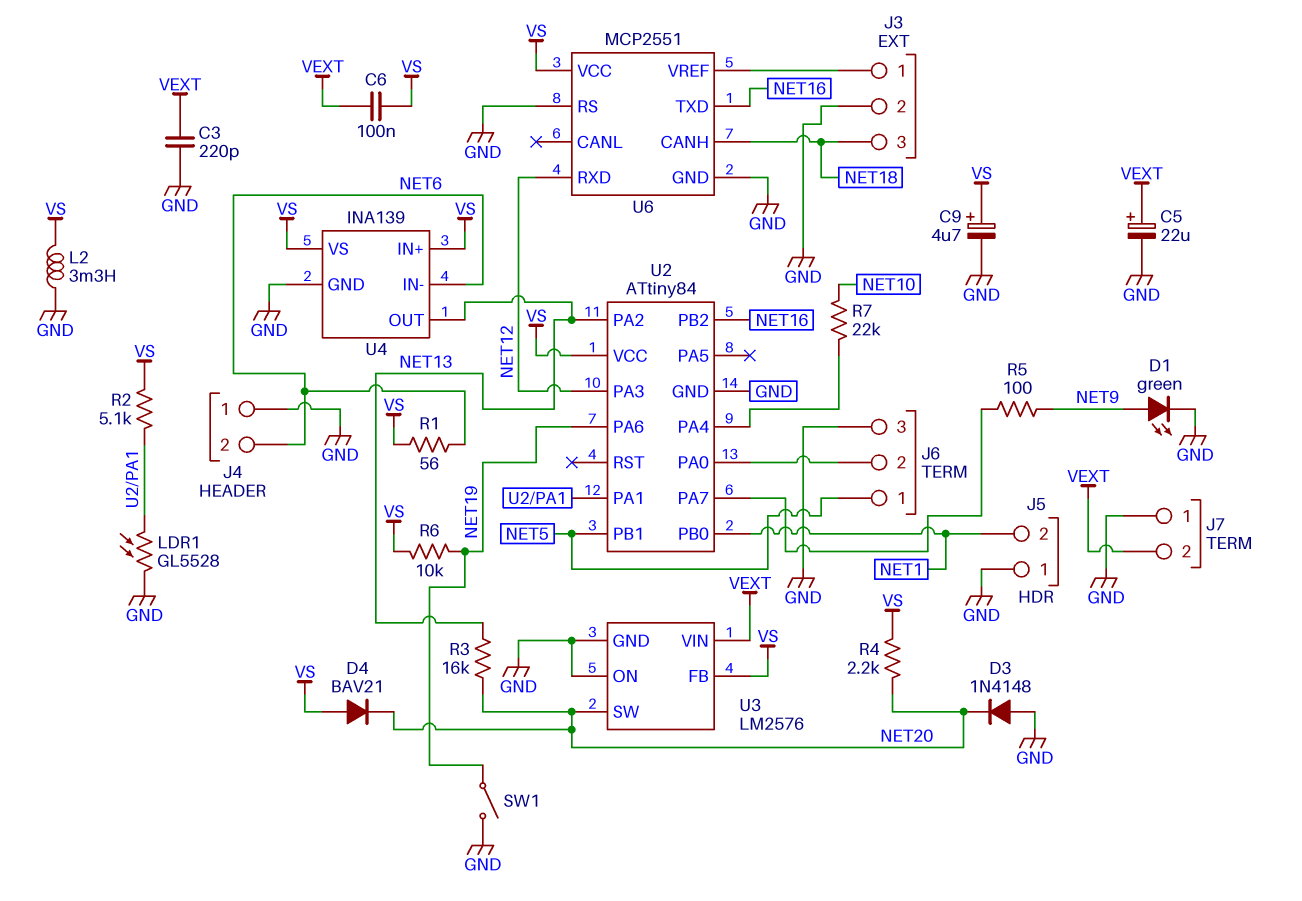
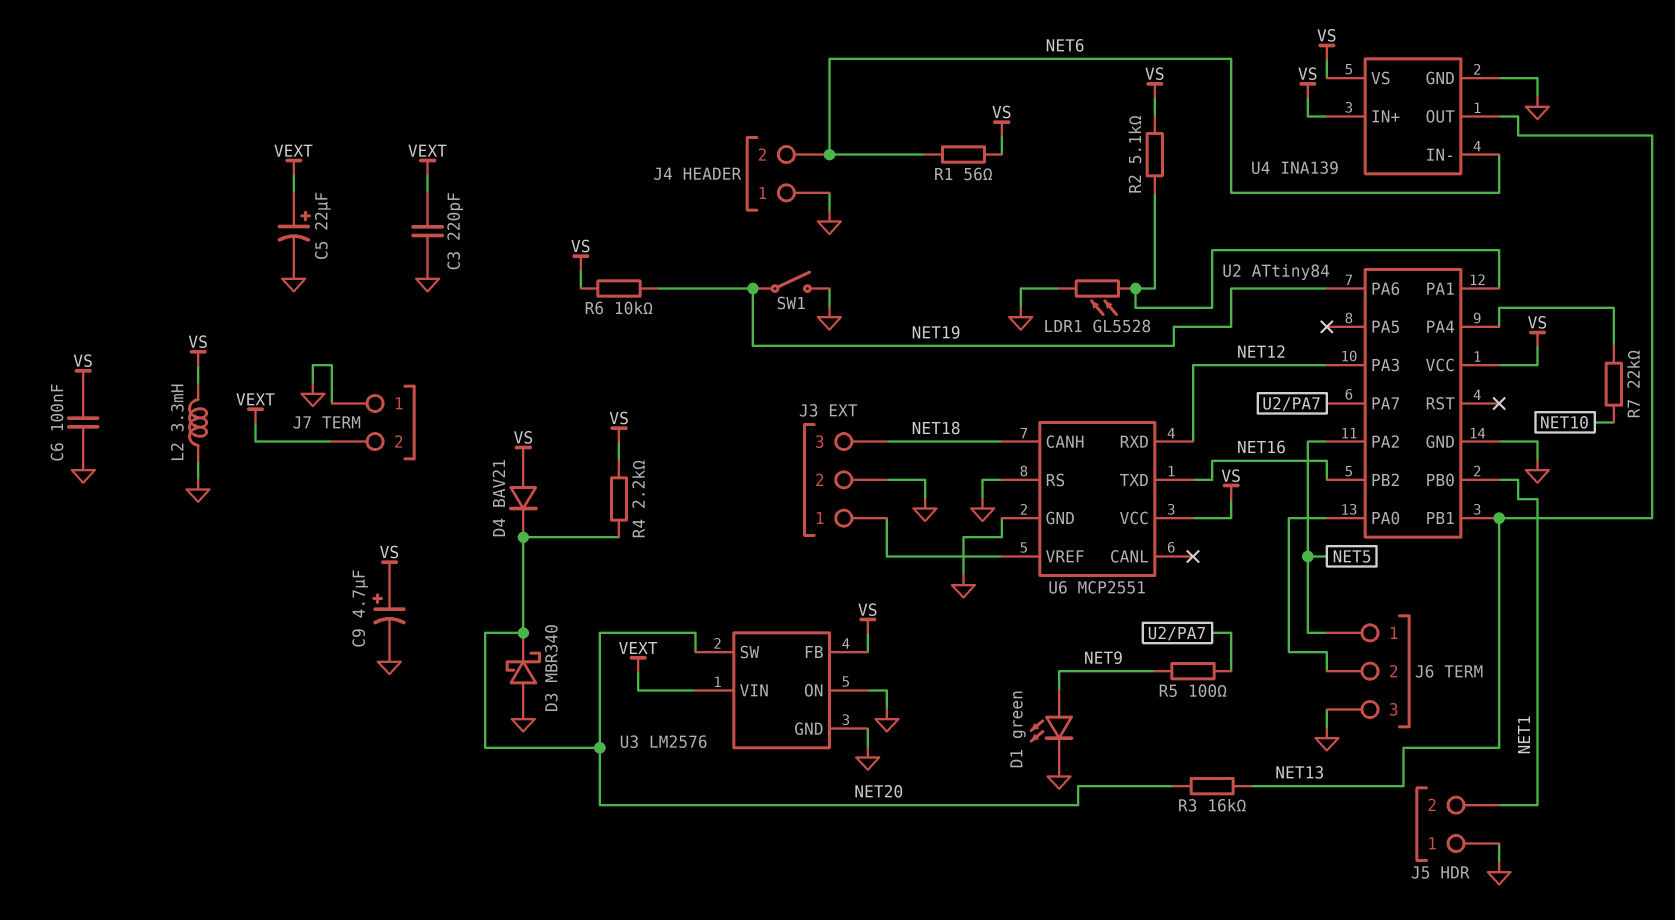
C6: 100nF (VEXT, VS) -> 100nF (GND, VS)
D3: diode 1N4148 (A GND, K NET20) -> schottky MBR340 (A GND, K NET20)
U2 pin PA2: NET13 -> NET5
U2 pin PB1: NET5 -> NET13

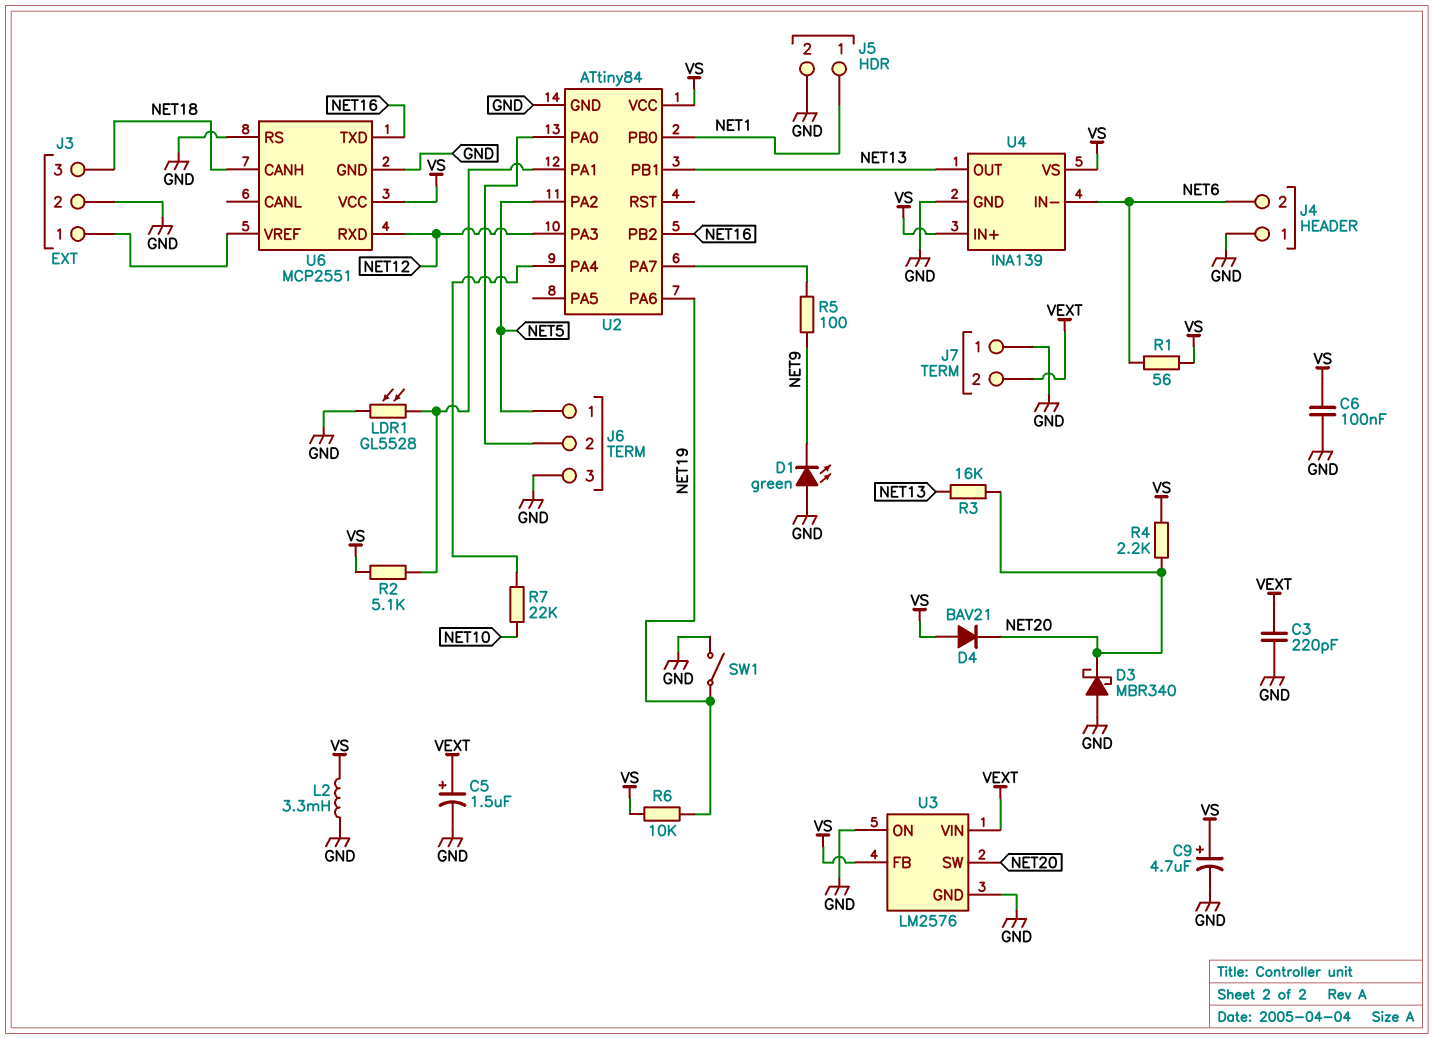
C5: 22uF (plus VEXT, minus GND) -> 1.5uF (plus VEXT, minus GND)
D1: LED green (A NET9, K GND) -> LED green (A GND, K NET9)
J5 pin 1: GND -> NET1
J5 pin 2: NET1 -> GND

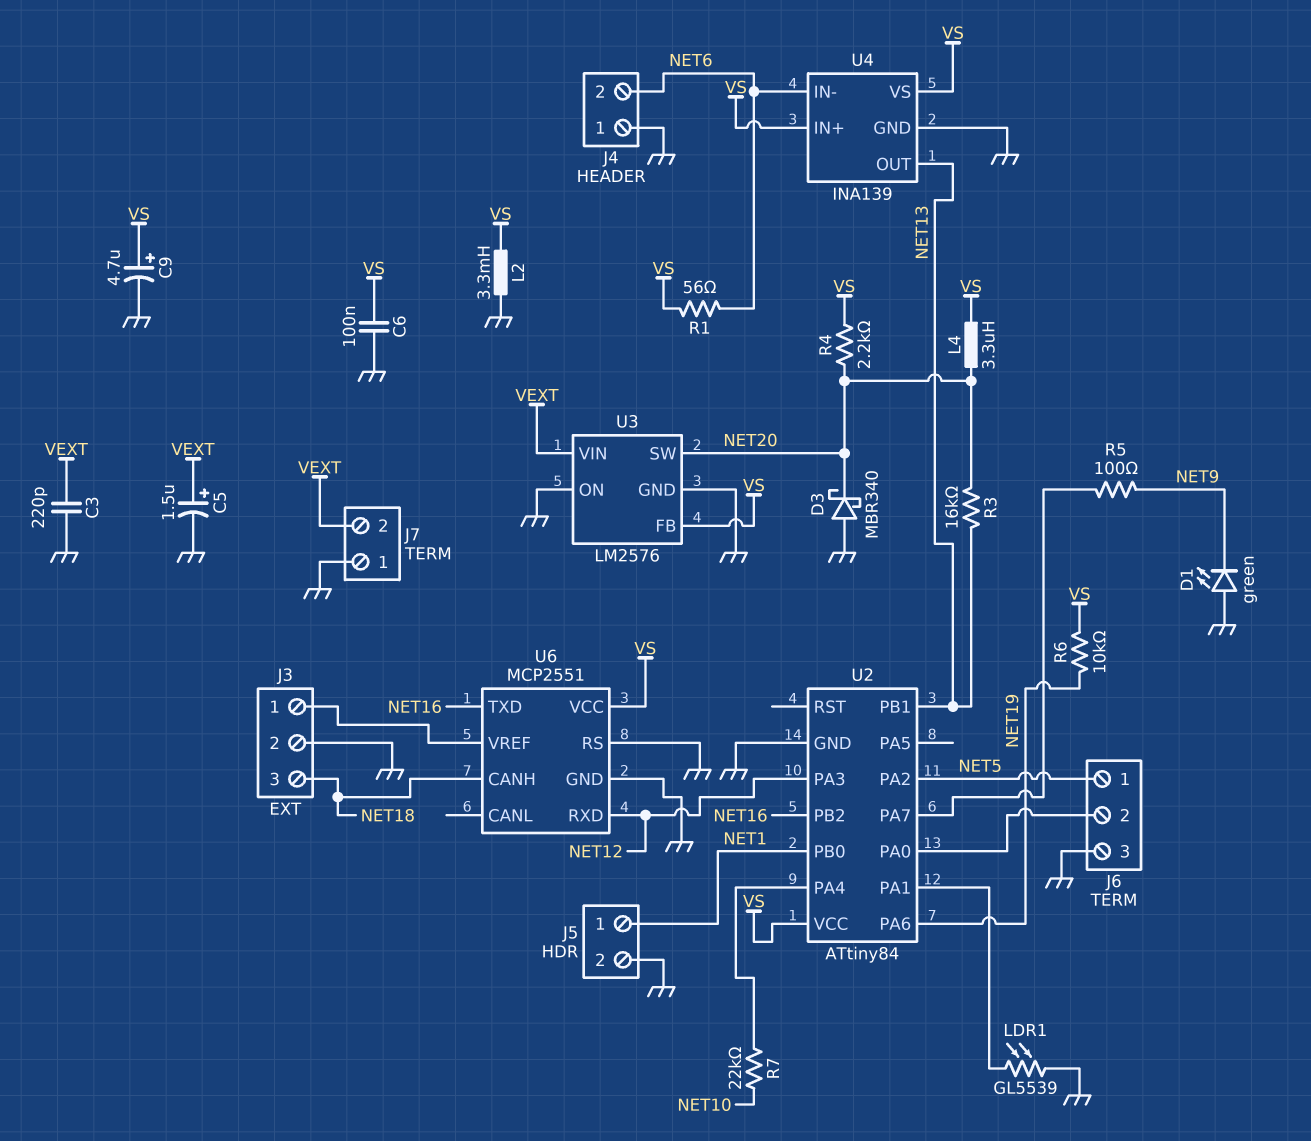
D4: diode BAV21 (A VS, K NET20) -> none
L4: none -> 3.3uH (NET20, VS)
LDR1: GL5528 (GND, U2/PA1) -> GL5539 (GND, U2/PA1)
R2: 5.1k (U2/PA1, VS) -> none
SW1: switch (GND, NET19) -> none

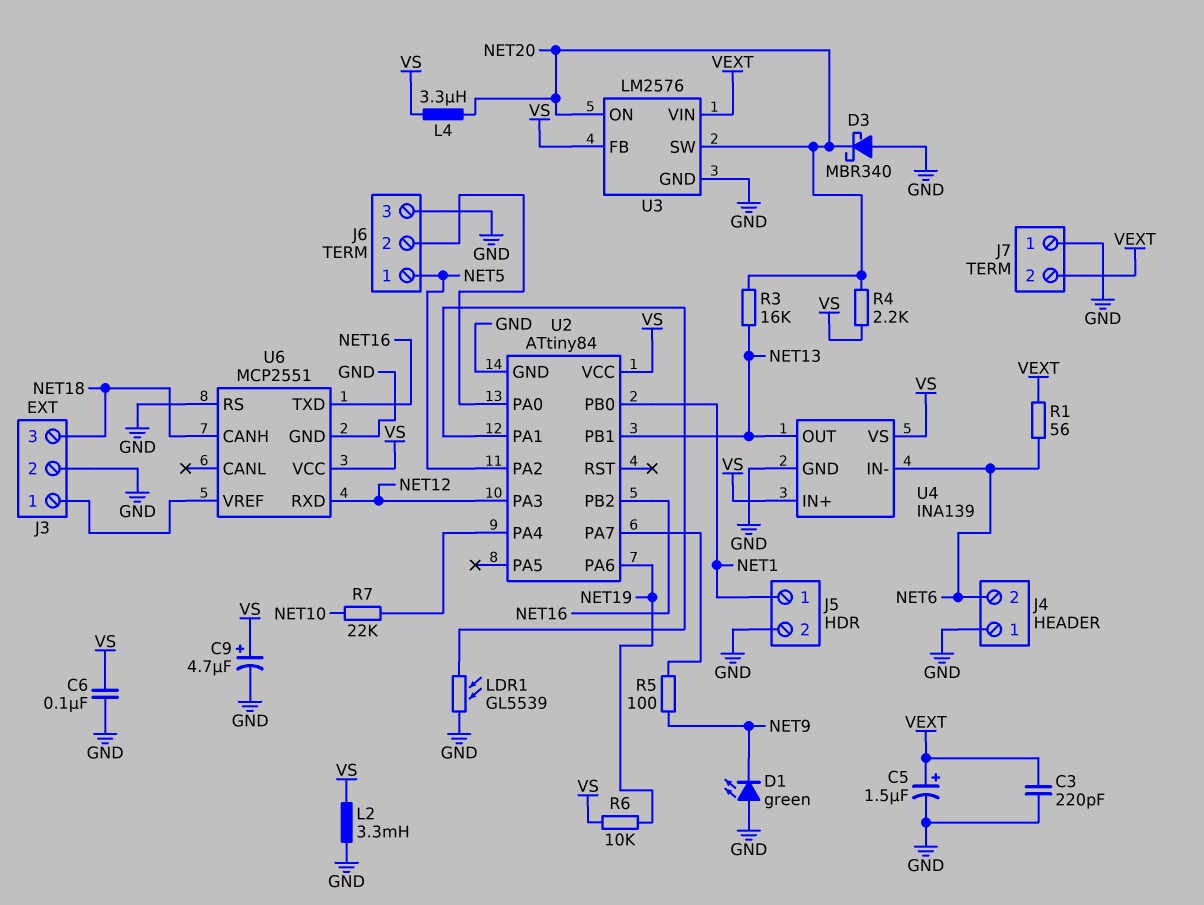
R1: 56 (NET6, VS) -> 56 (NET6, VEXT)
U3 pin ON: GND -> NET20

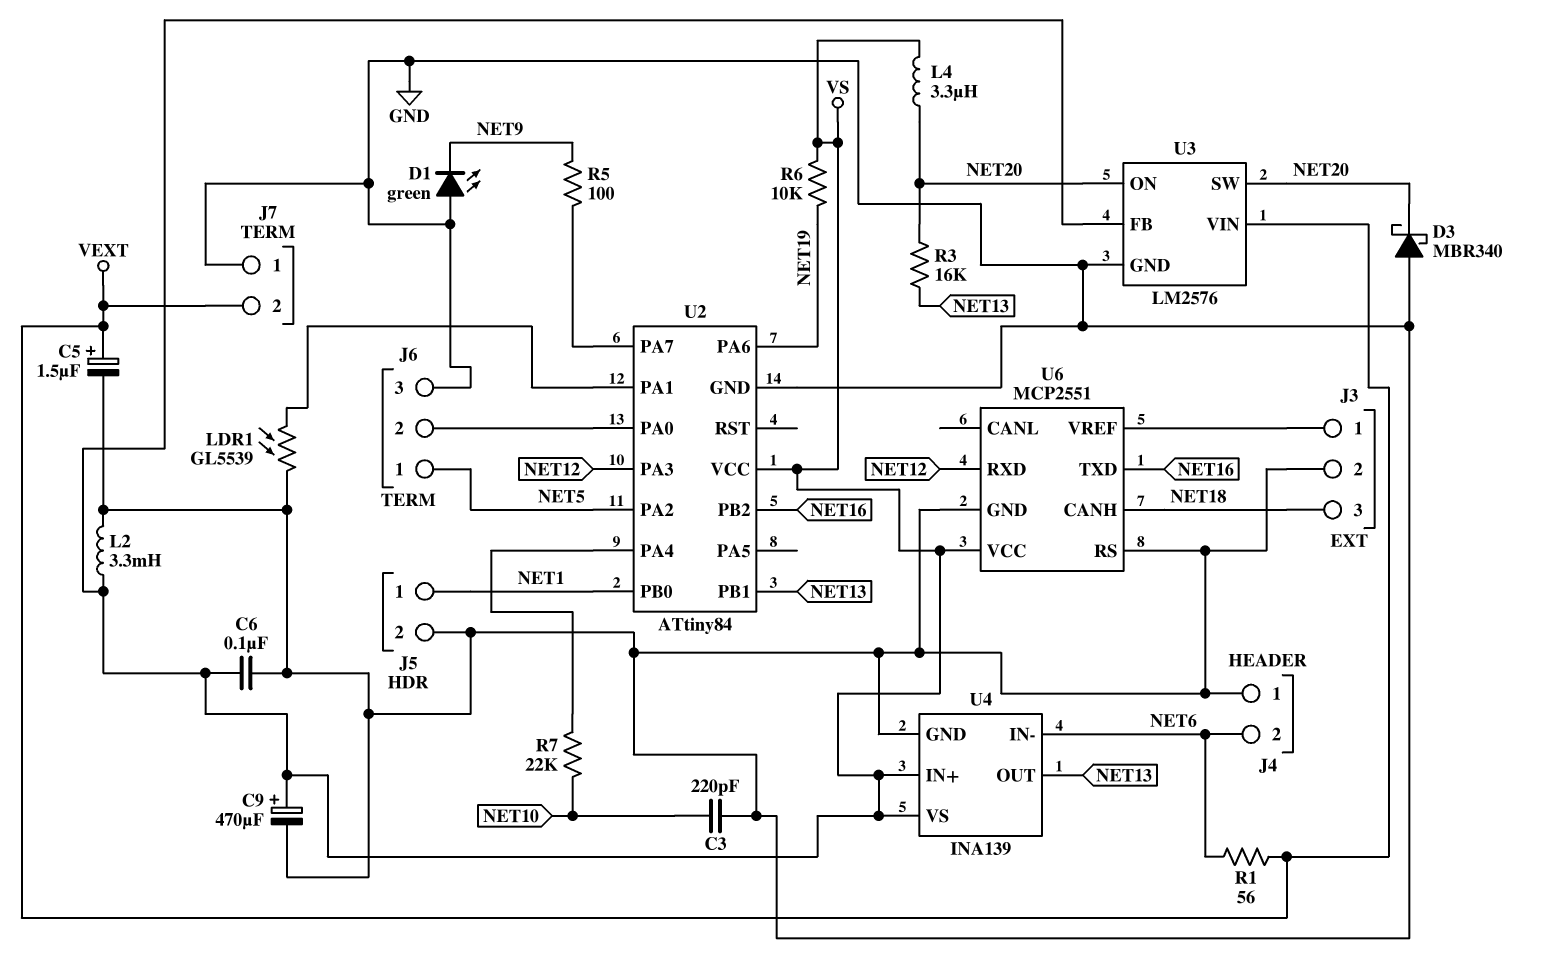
C3: 220pF (GND, VEXT) -> 220pF (GND, NET10)
C9: 4.7uF (plus VS, minus GND) -> 470uF (plus VS, minus GND)
R4: 2.2k (NET20, VS) -> none

